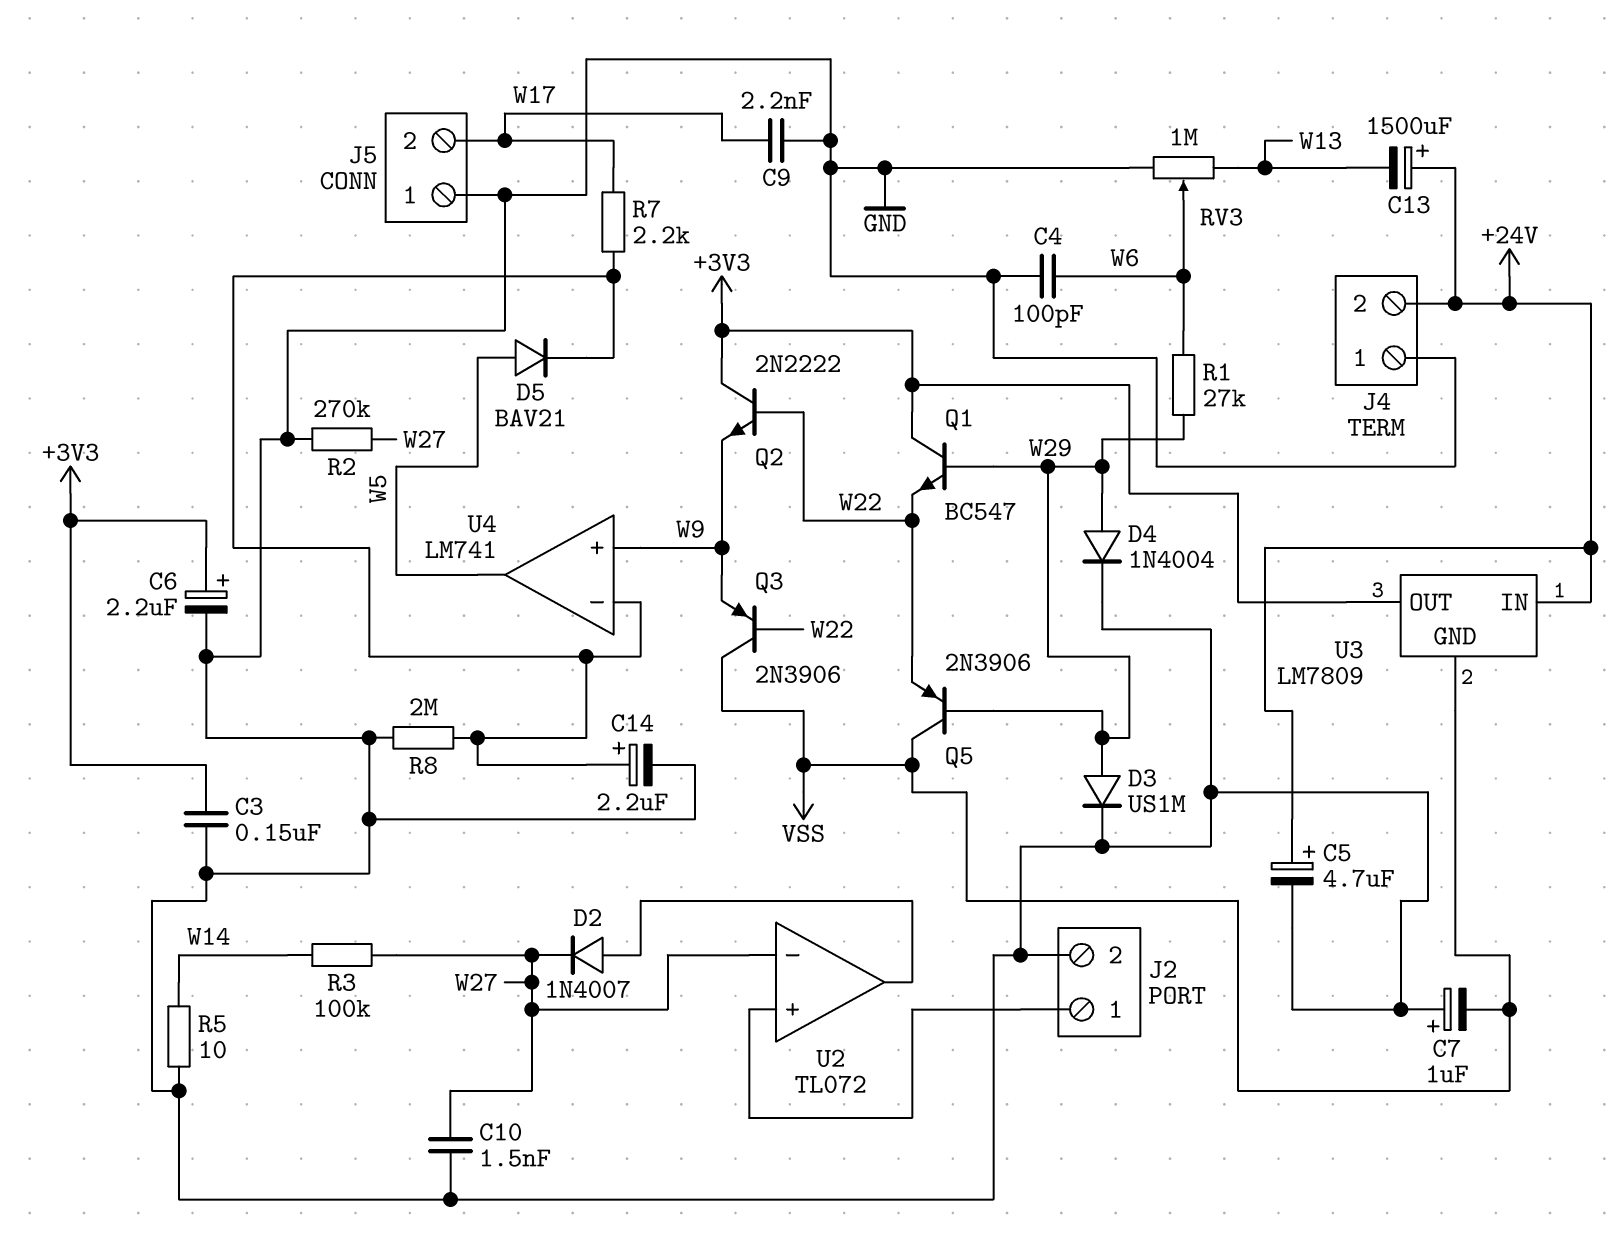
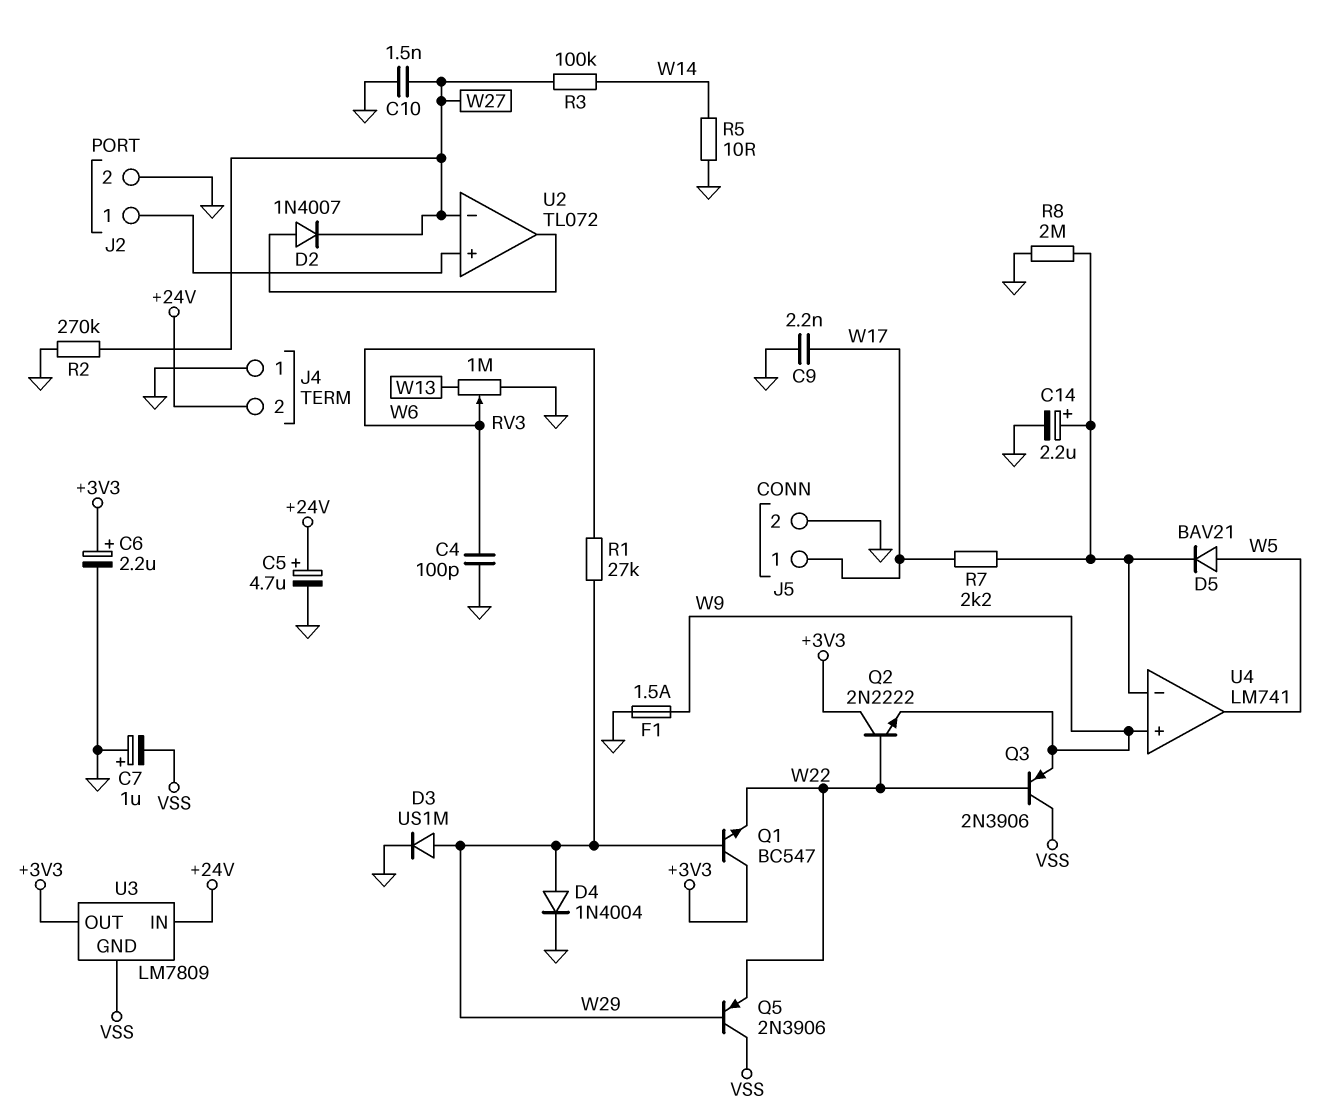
C3: 150nF (+3V3, GND) -> none
C13: 1500uF (plus +24V, minus W13) -> none
F1: none -> 1.5A (GND, W9)
J5 pin 1: GND -> W17
J5 pin 2: W17 -> GND

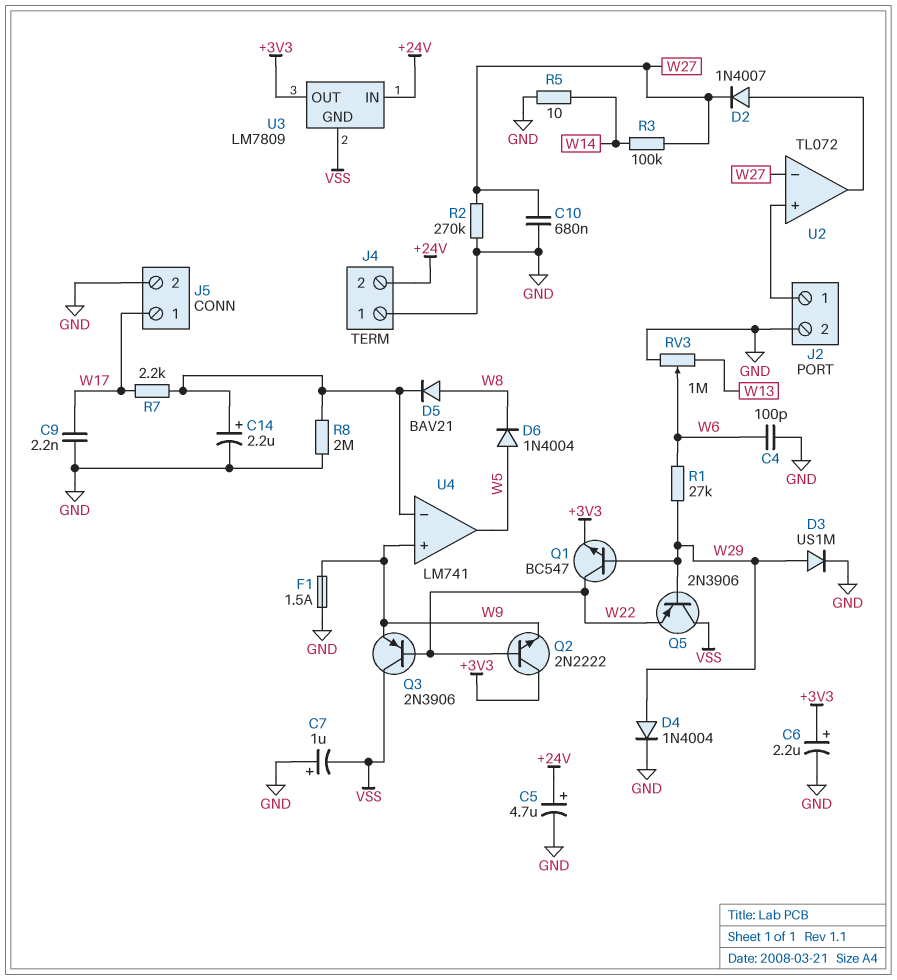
C10: 1.5nF (GND, W27) -> 680nF (GND, W27)
D5: diode BAV21 (A W5, K U4/in-) -> diode BAV21 (A W8, K U4/in-)
D6: none -> diode 1N4004 (A W5, K W8)
Q1: NPN BC547 (B W29, C +3V3, E W22) -> NPN BC547 (B W29, C W22, E +3V3)

